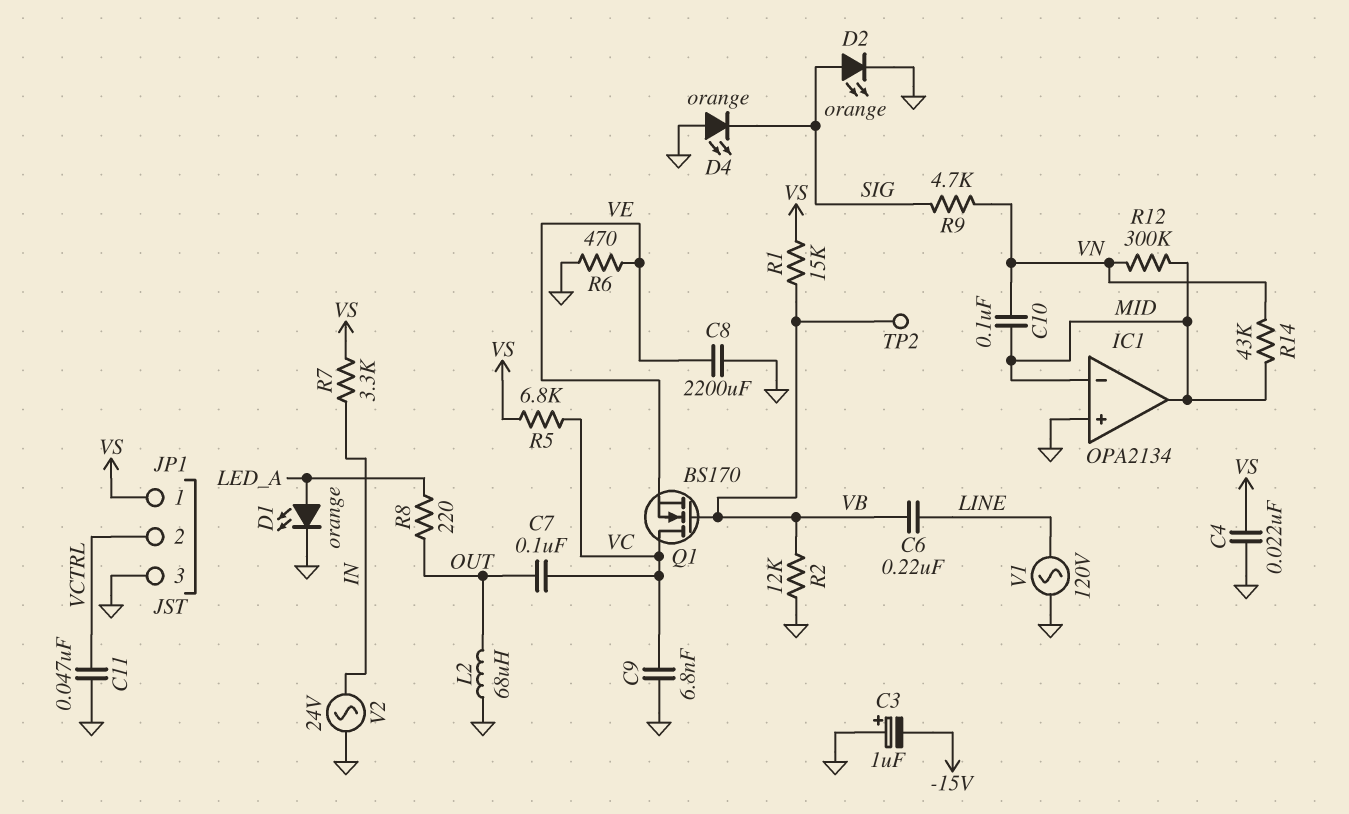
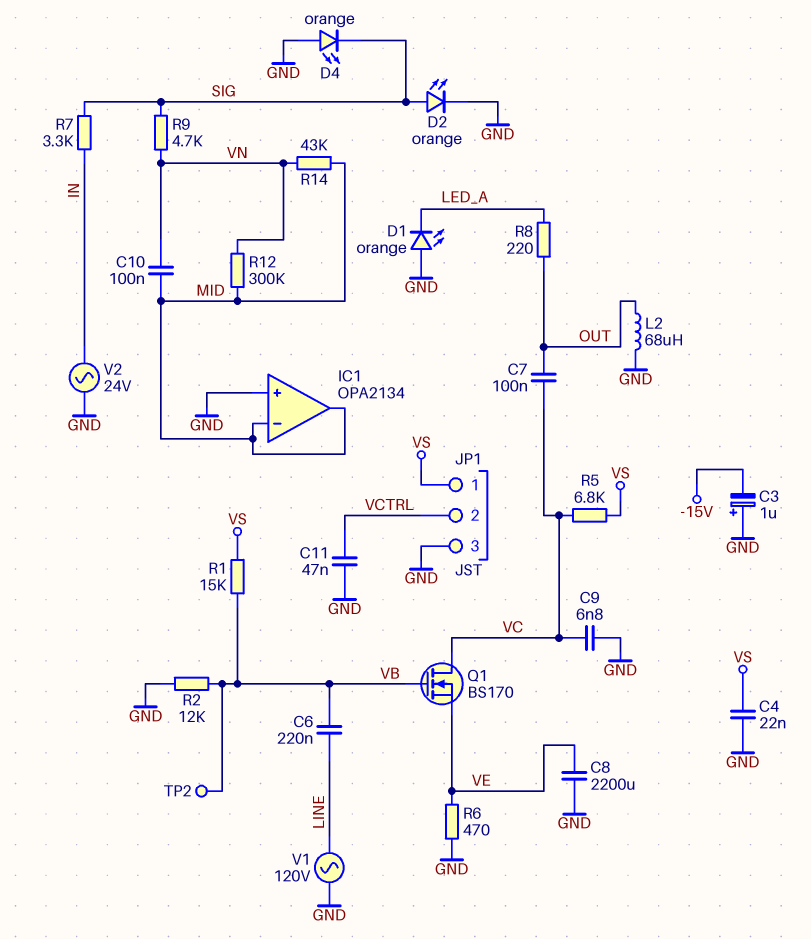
D1: LED orange (A LED_A, K GND) -> LED orange (A GND, K LED_A)
R7: 3.3k (IN, VS) -> 3.3k (IN, SIG)

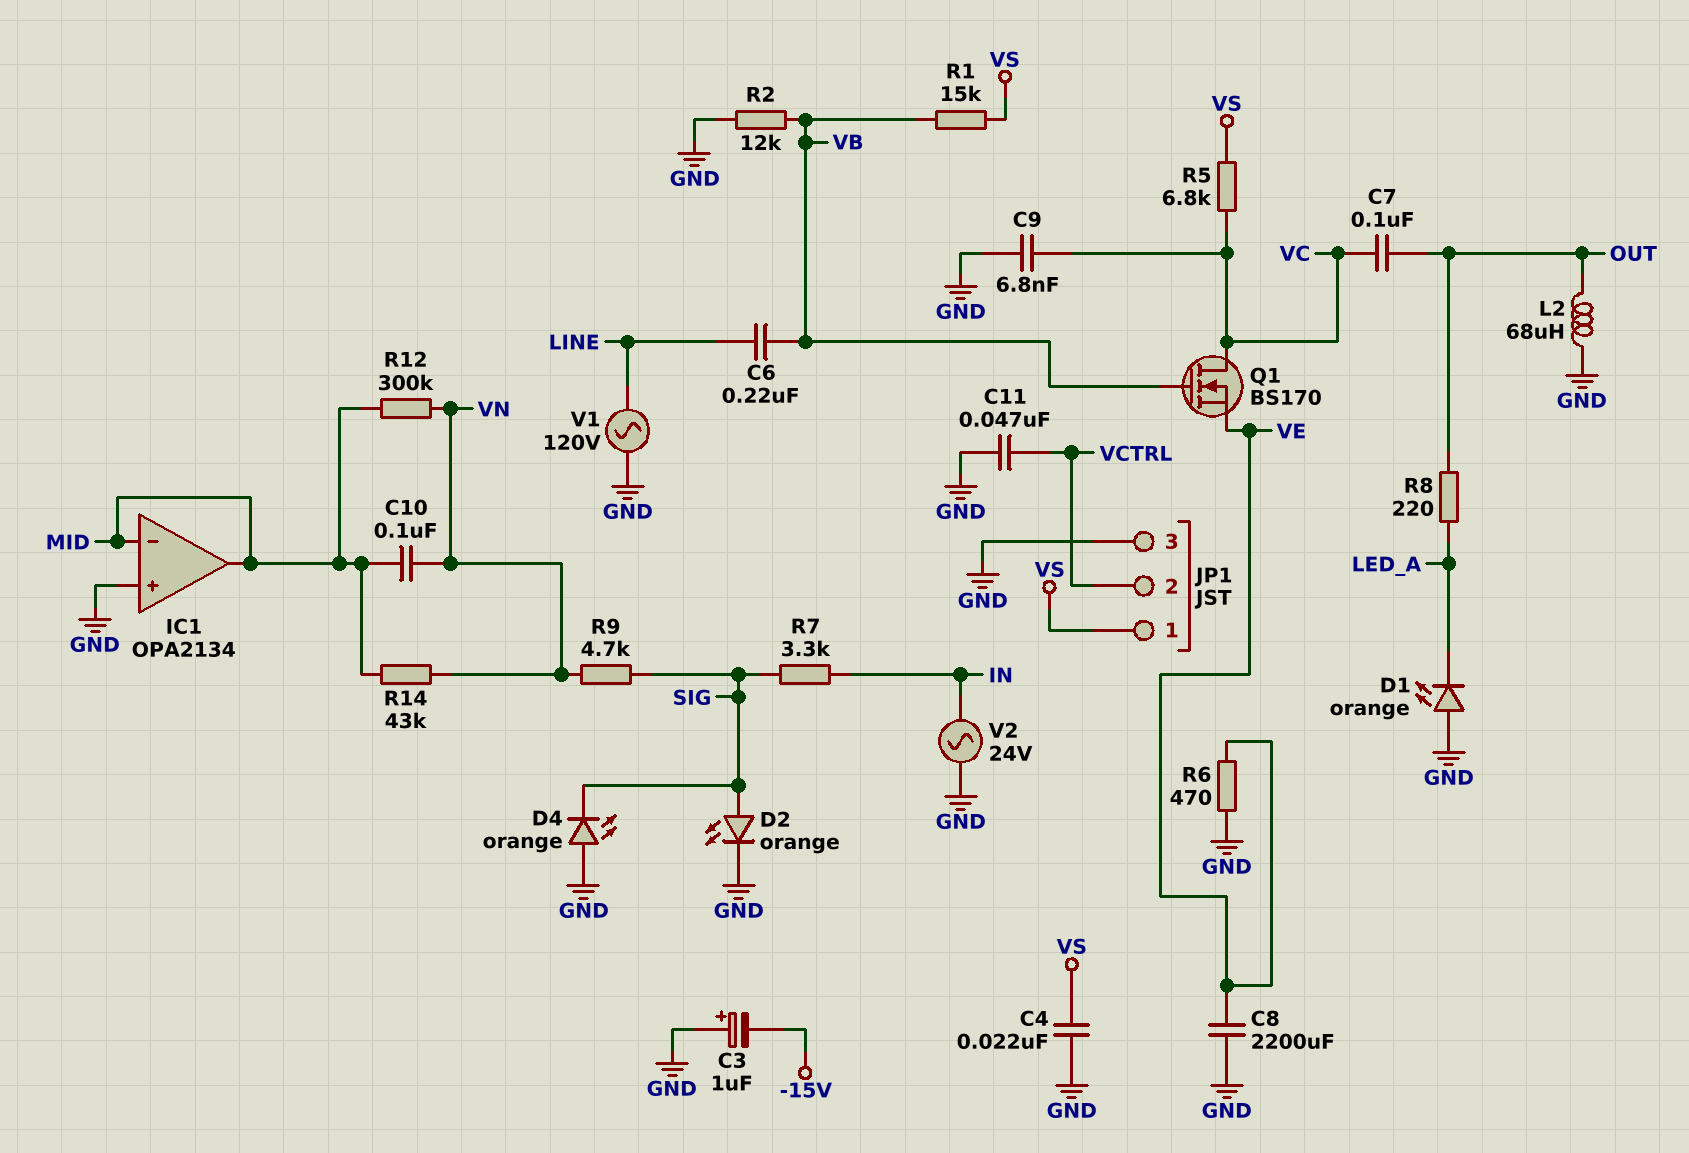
TP2: test point (VB) -> none

